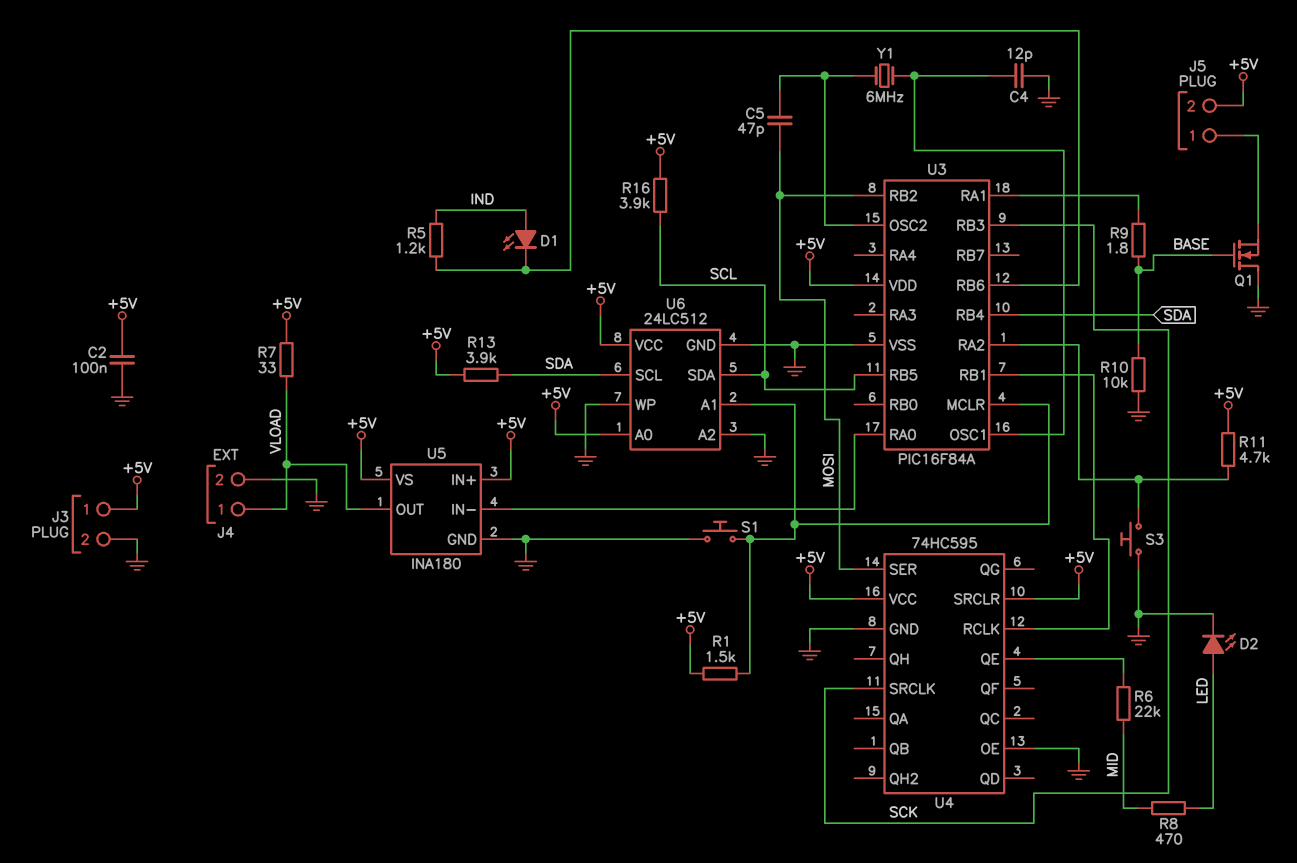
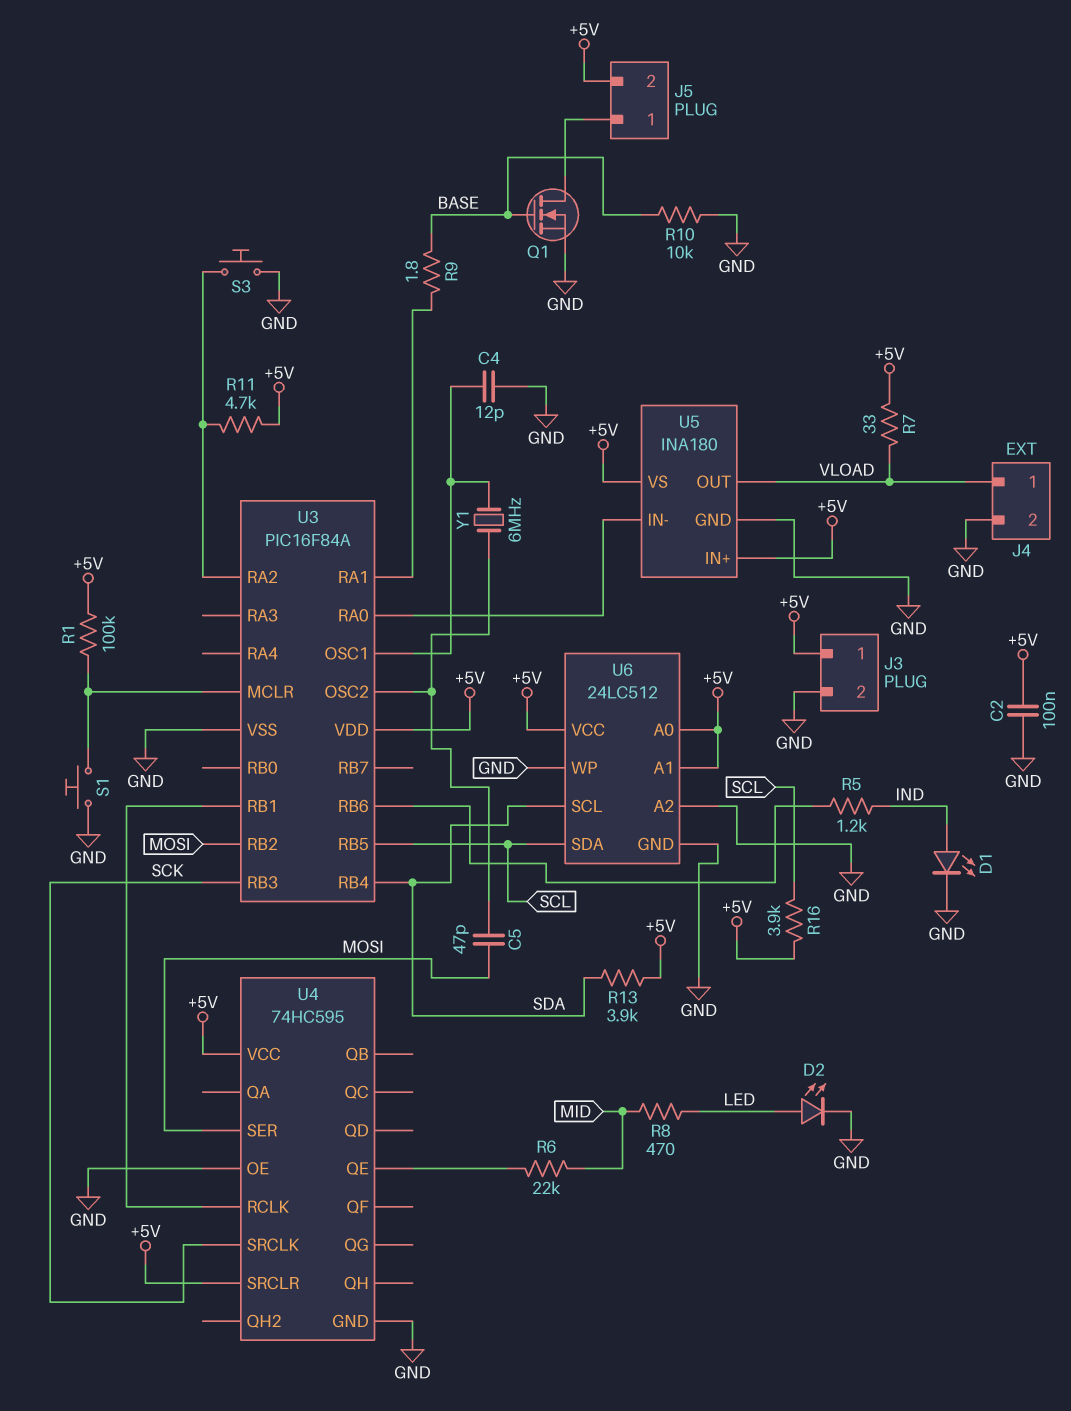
D1: LED (A IND, K U3/RB6) -> LED (A IND, K GND)
Q1: NMOS (G BASE, D GND, S J5/1) -> NMOS (G BASE, D J5/1, S GND)
R1: 1.5k (+5V, U3/MCLR) -> 100k (+5V, U3/MCLR)
U6 pin A1: U3/MCLR -> +5V

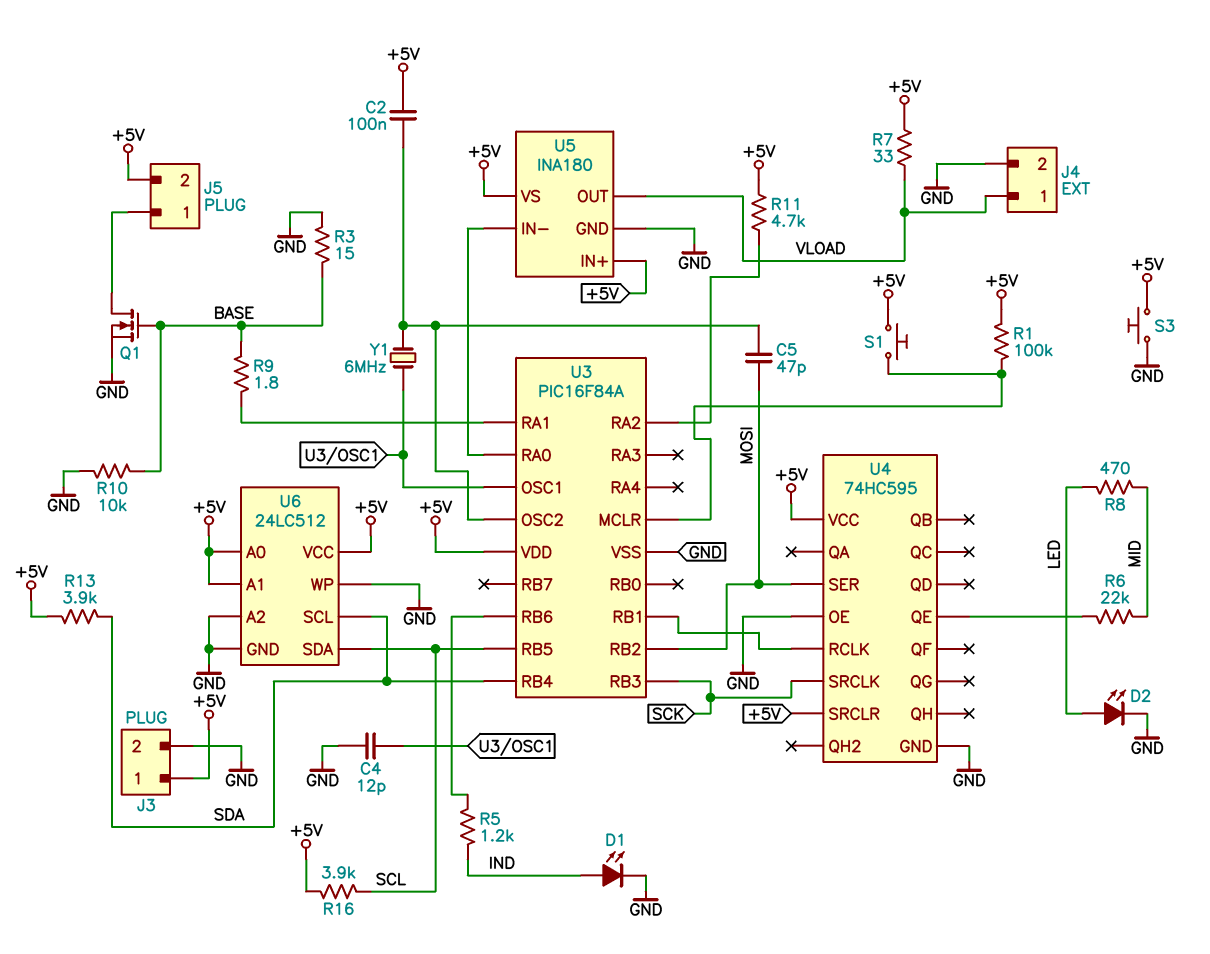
C2: 100nF (+5V, GND) -> 100nF (+5V, U3/OSC2)
R3: none -> 15 (BASE, GND)
S1: button (GND, U3/MCLR) -> button (+5V, U3/MCLR)
S3: button (GND, U3/RA2) -> button (+5V, GND)

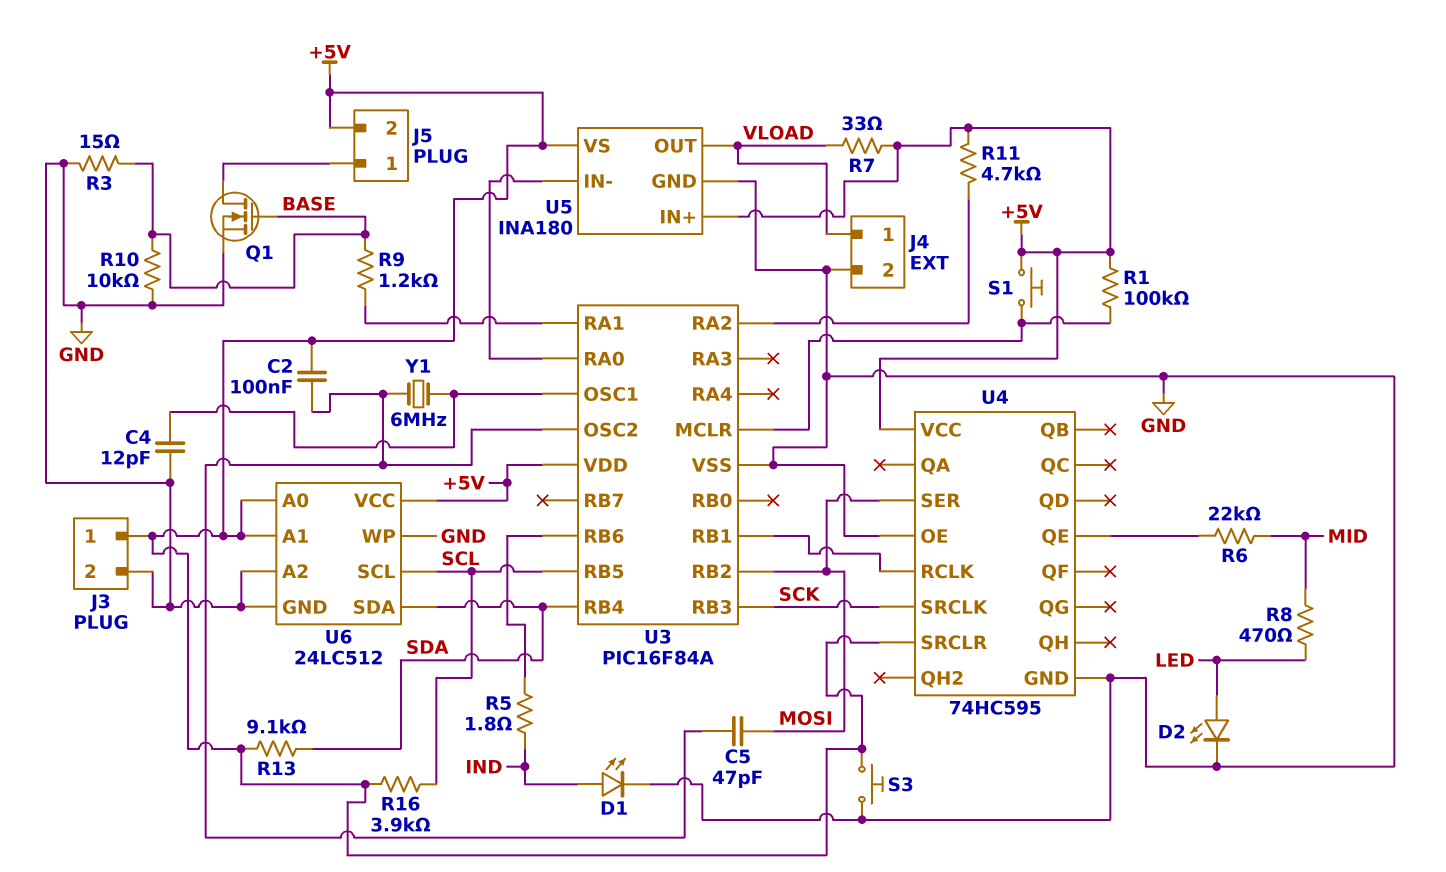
R5: 1.2k (IND, U3/RB6) -> 1.8 (IND, U3/RB6)
R9: 1.8 (BASE, U3/RA1) -> 1.2k (BASE, U3/RA1)
R13: 3.9k (+5V, SDA) -> 9.1k (+5V, SDA)
U6 pin SCL: SDA -> SCL
U6 pin SDA: SCL -> SDA

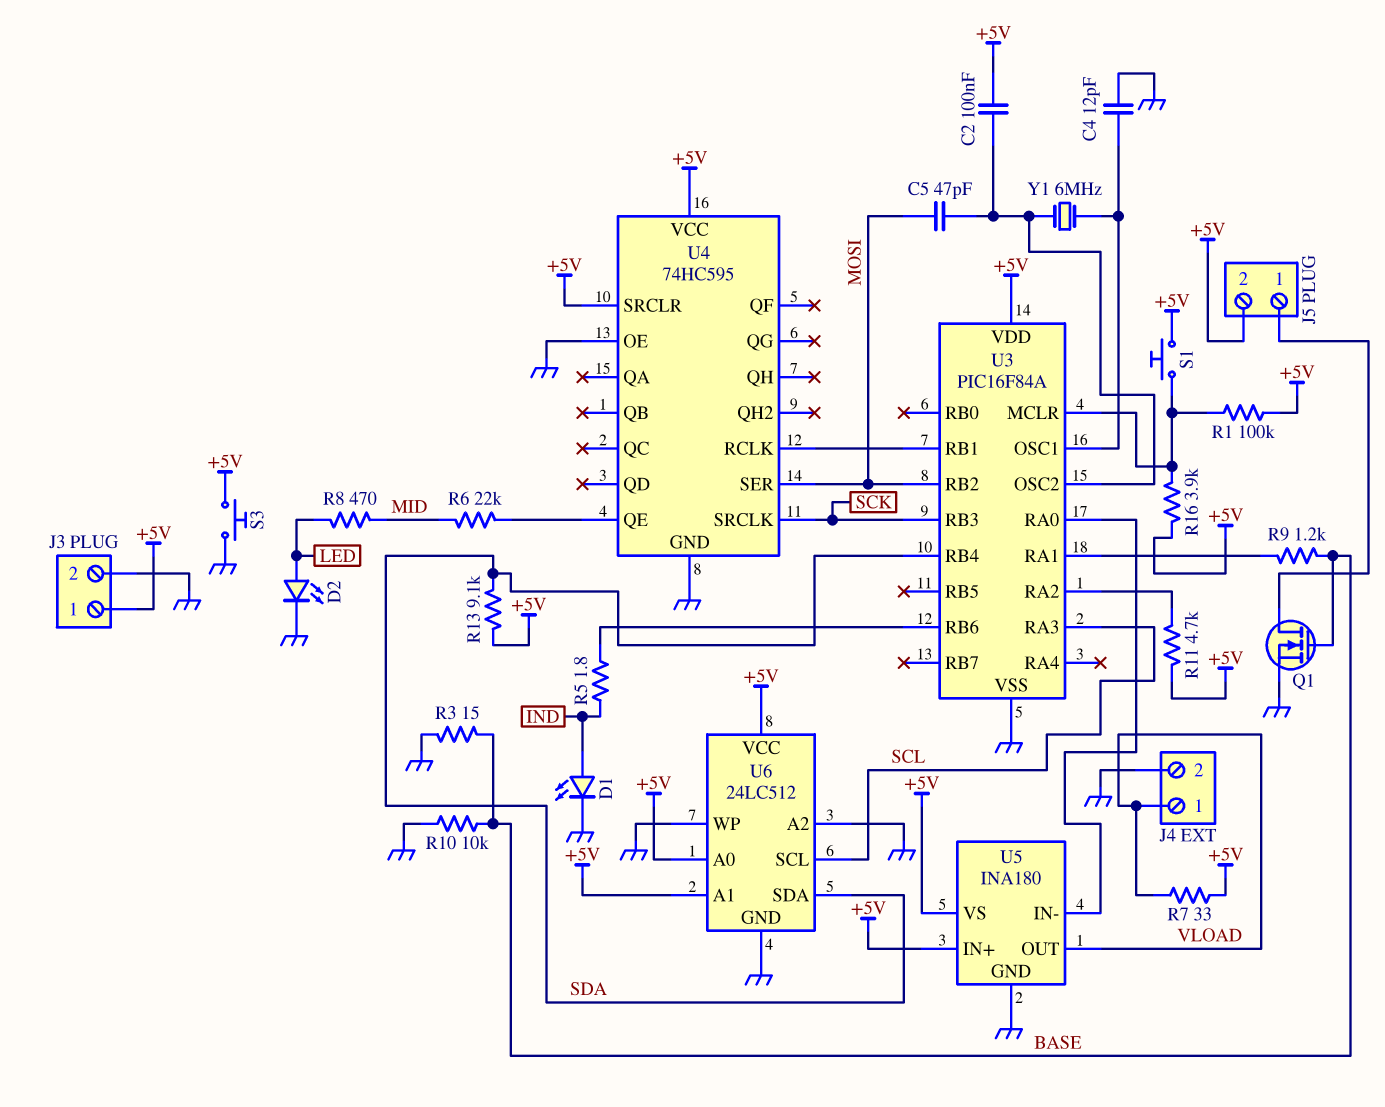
R16: 3.9k (+5V, SCL) -> 3.9k (+5V, U3/MCLR)
U3 pin RA3: none -> SCL
U3 pin RB5: SCL -> none

